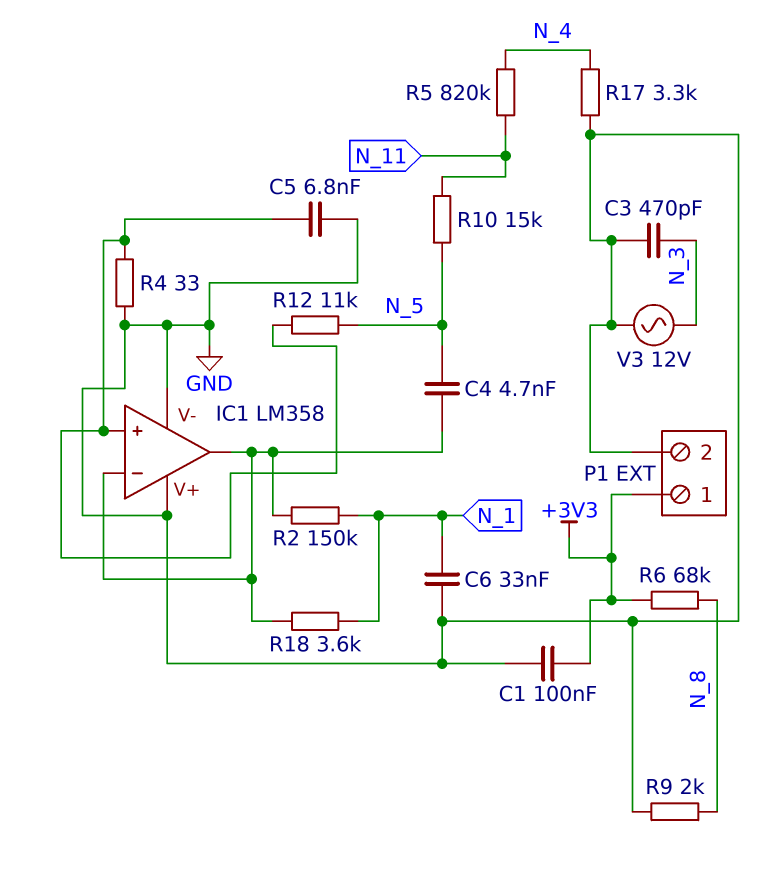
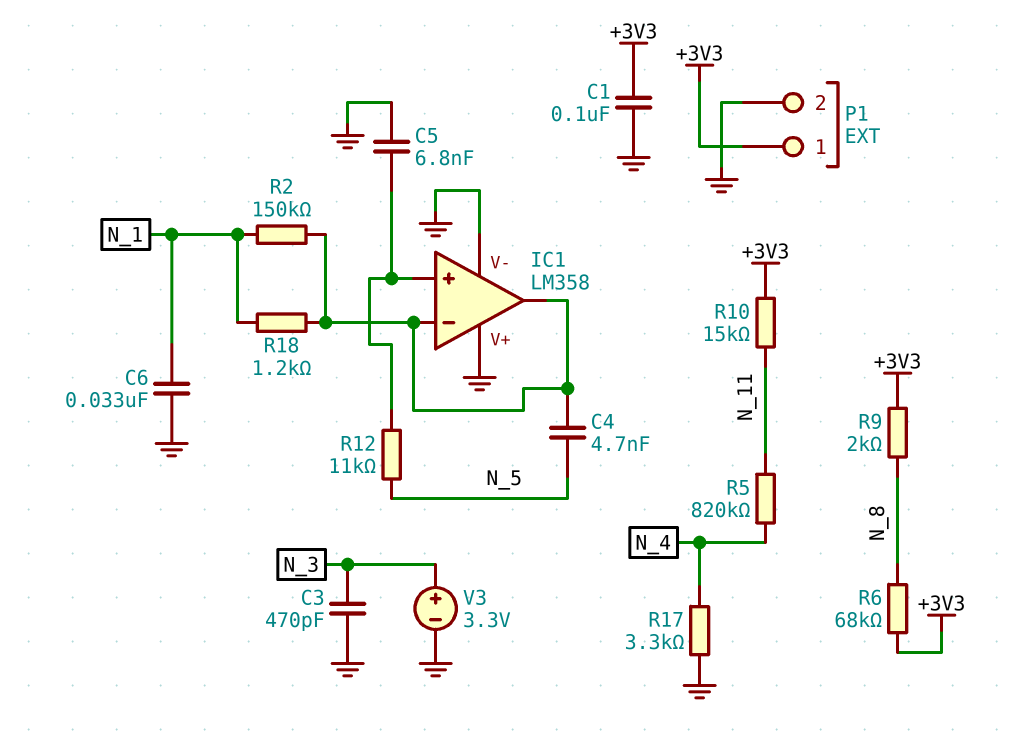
R4: 33 (GND, IC1/in+) -> none
R9: 2k (GND, N_8) -> 2k (+3V3, N_8)
R10: 15k (N_5, N_11) -> 15k (+3V3, N_11)
R18: 3.6k (IC1/in-, N_1) -> 1.2k (IC1/in-, N_1)
V3: AC 12V (GND, N_3) -> 3.3V (plus N_3, minus GND)

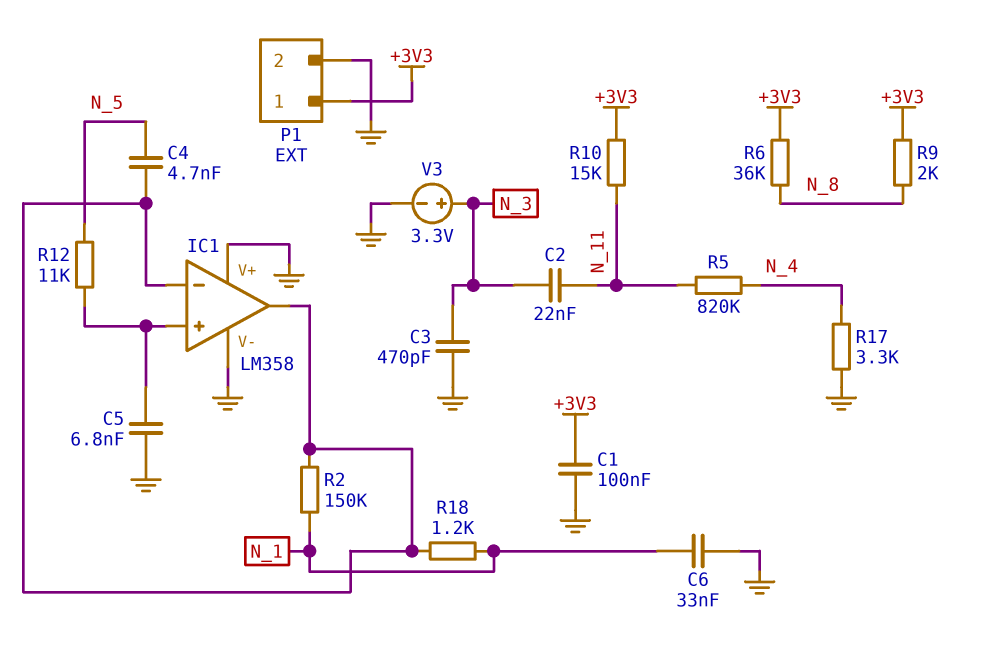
C2: none -> 22nF (N_3, N_11)
R6: 68k (+3V3, N_8) -> 36k (+3V3, N_8)

